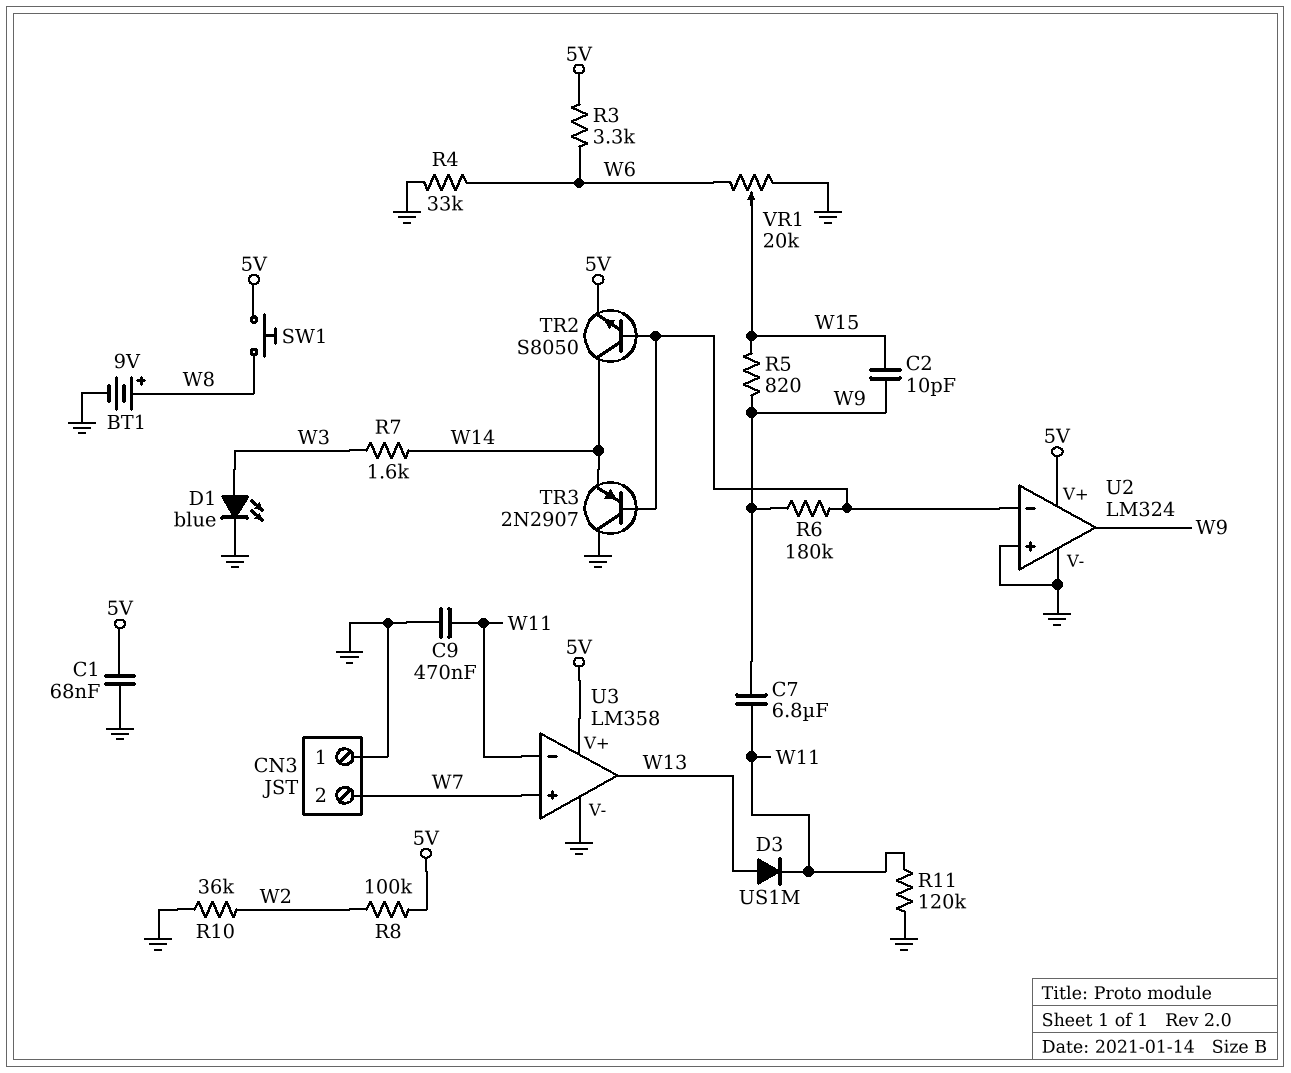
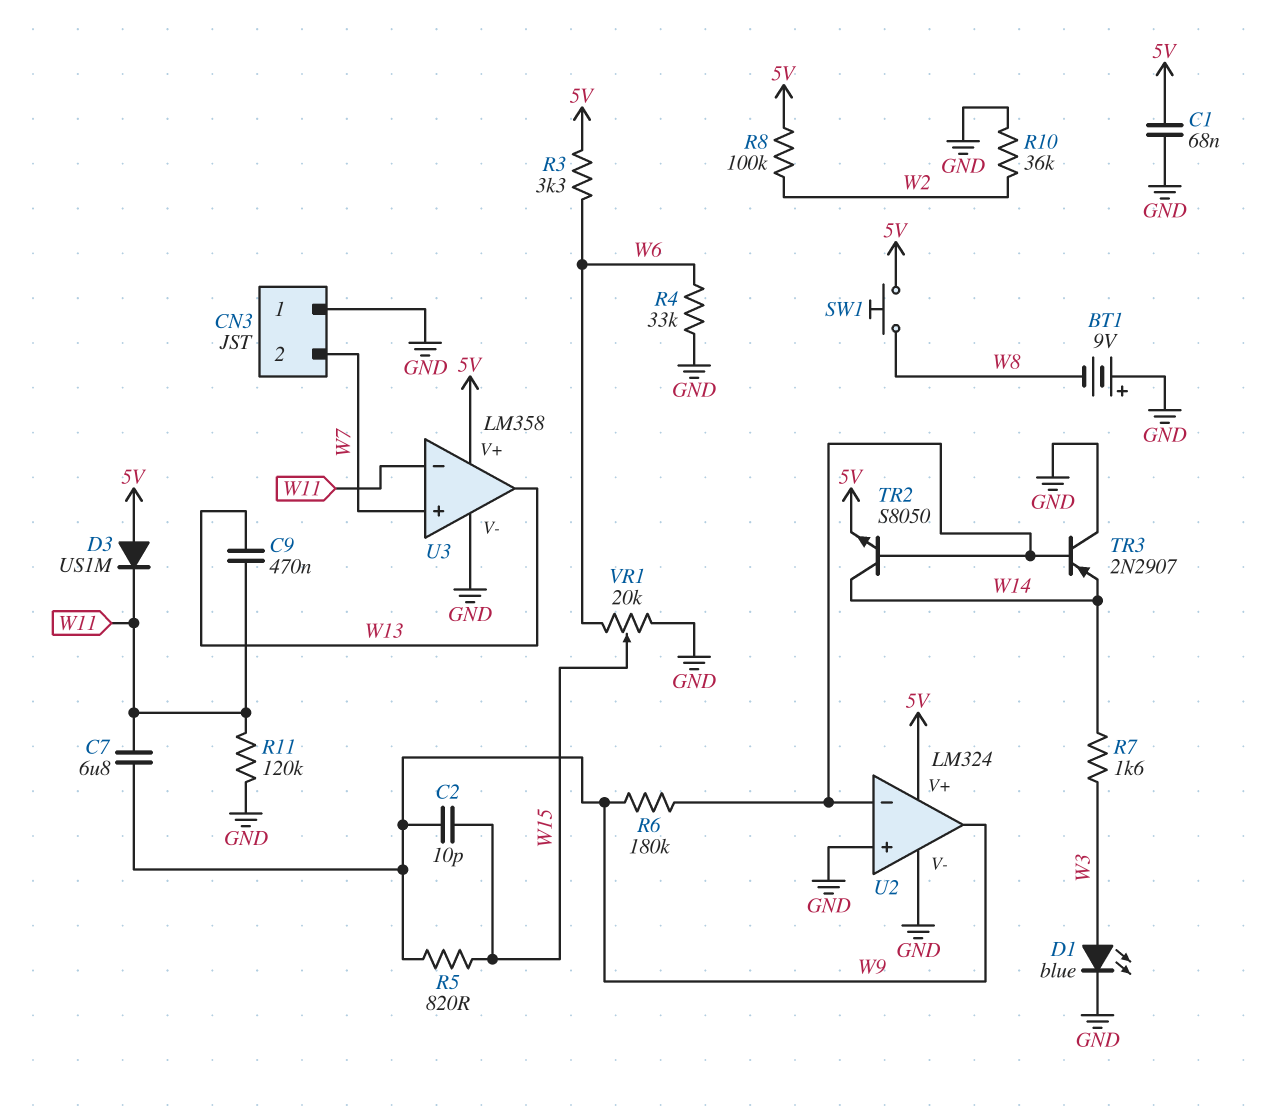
BT1: 9V (plus W8, minus GND) -> 9V (plus GND, minus W8)
C9: 470nF (GND, W11) -> 470nF (W11, W13)
D3: diode US1M (A W13, K W11) -> diode US1M (A 5V, K W11)

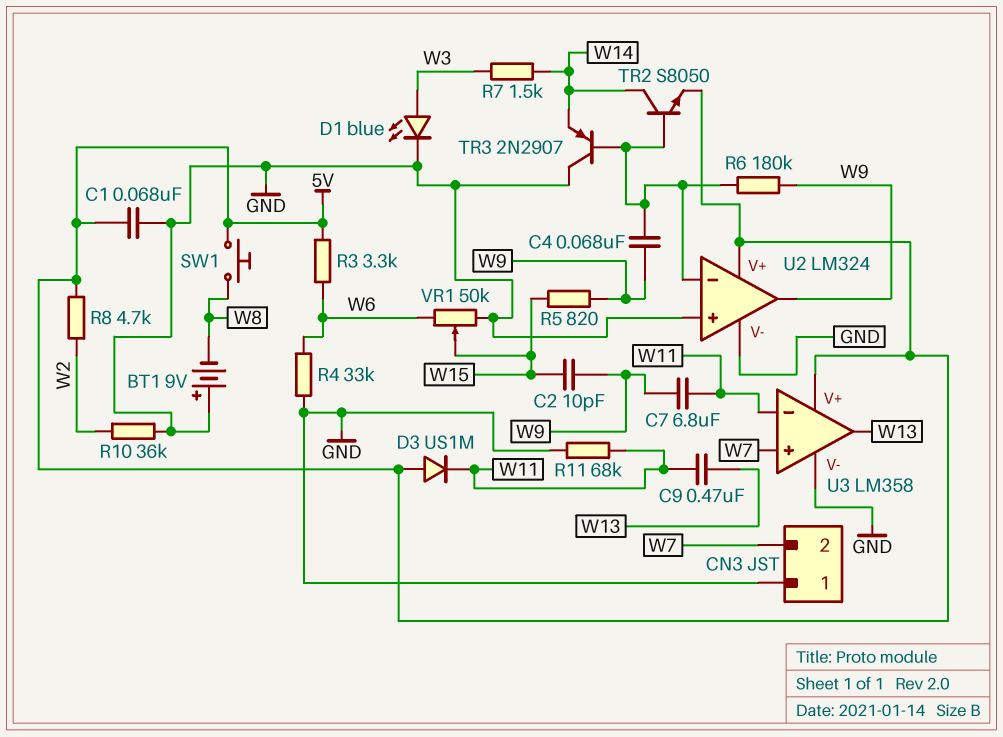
C4: none -> 68nF (U2/in-, W9)
R7: 1.6k (W3, W14) -> 1.5k (W3, W14)
R8: 100k (5V, W2) -> 4.7k (5V, W2)
R11: 120k (GND, W11) -> 68k (GND, W11)
VR1: 20k (GND, W6, wiper W15) -> 50k (GND, W6, wiper W15)

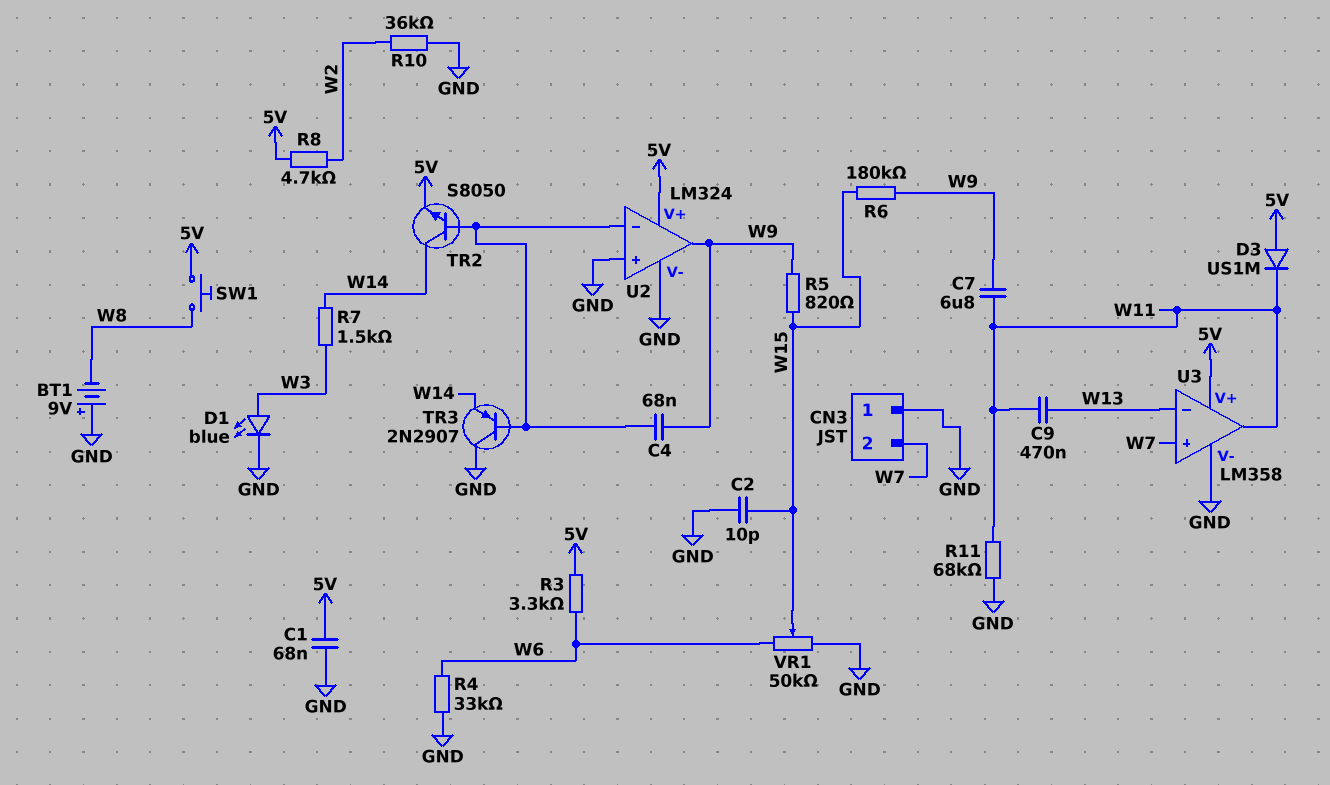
C2: 10pF (W9, W15) -> 10pF (GND, W15)
R6: 180k (U2/in-, W9) -> 180k (W9, W15)
U3 pin in-: W11 -> W13
U3 pin out: W13 -> W11

